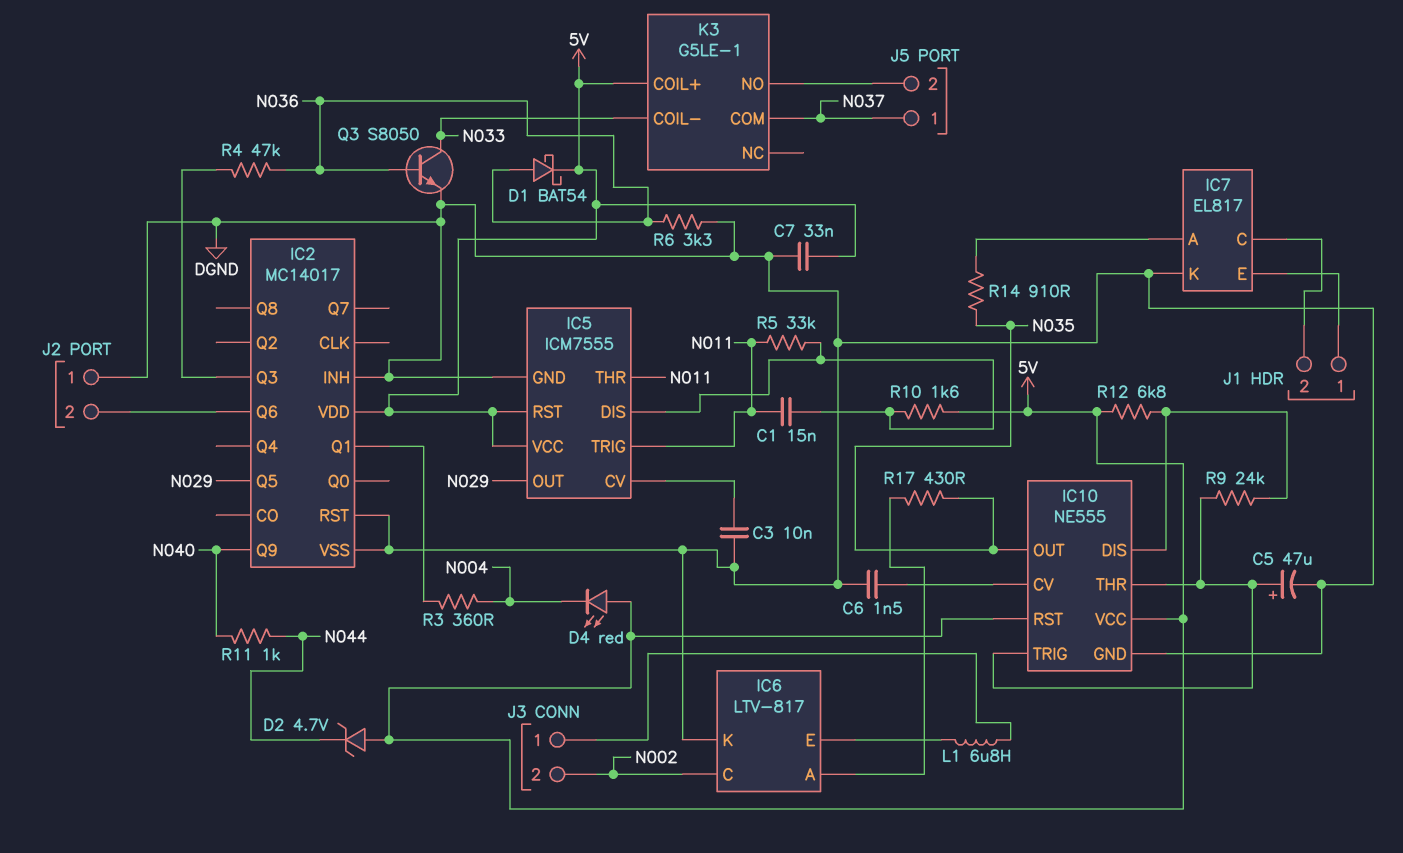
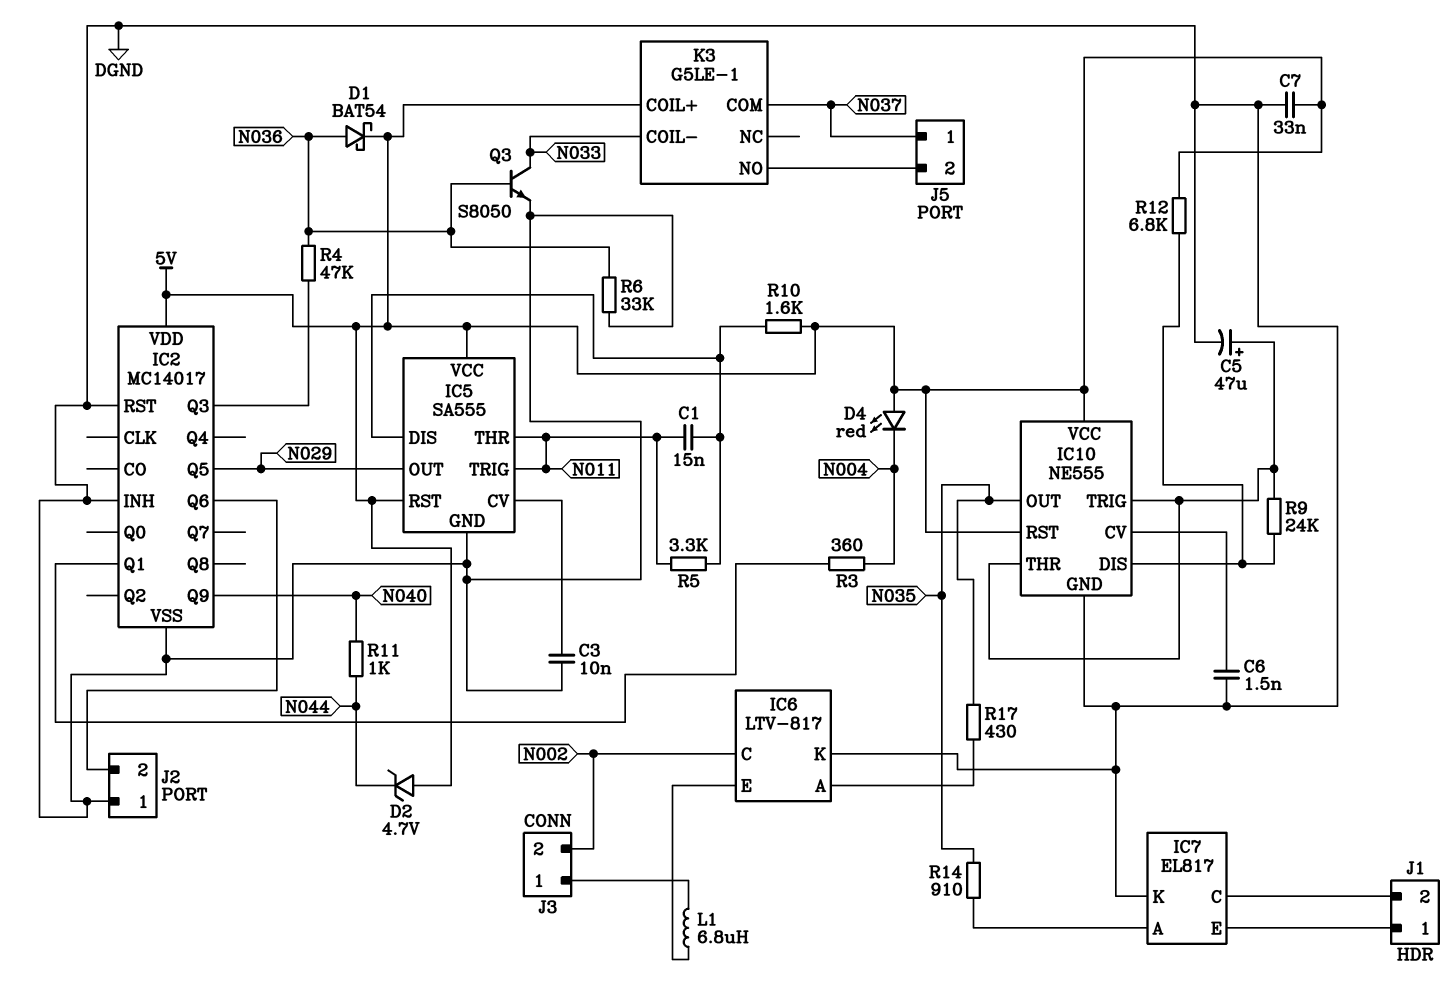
IC5: ICM7555 -> SA555
R5: 33k (IC5/DIS, N011) -> 3.3k (IC5/DIS, N011)
R6: 3.3k (DGND, N036) -> 33k (DGND, N036)

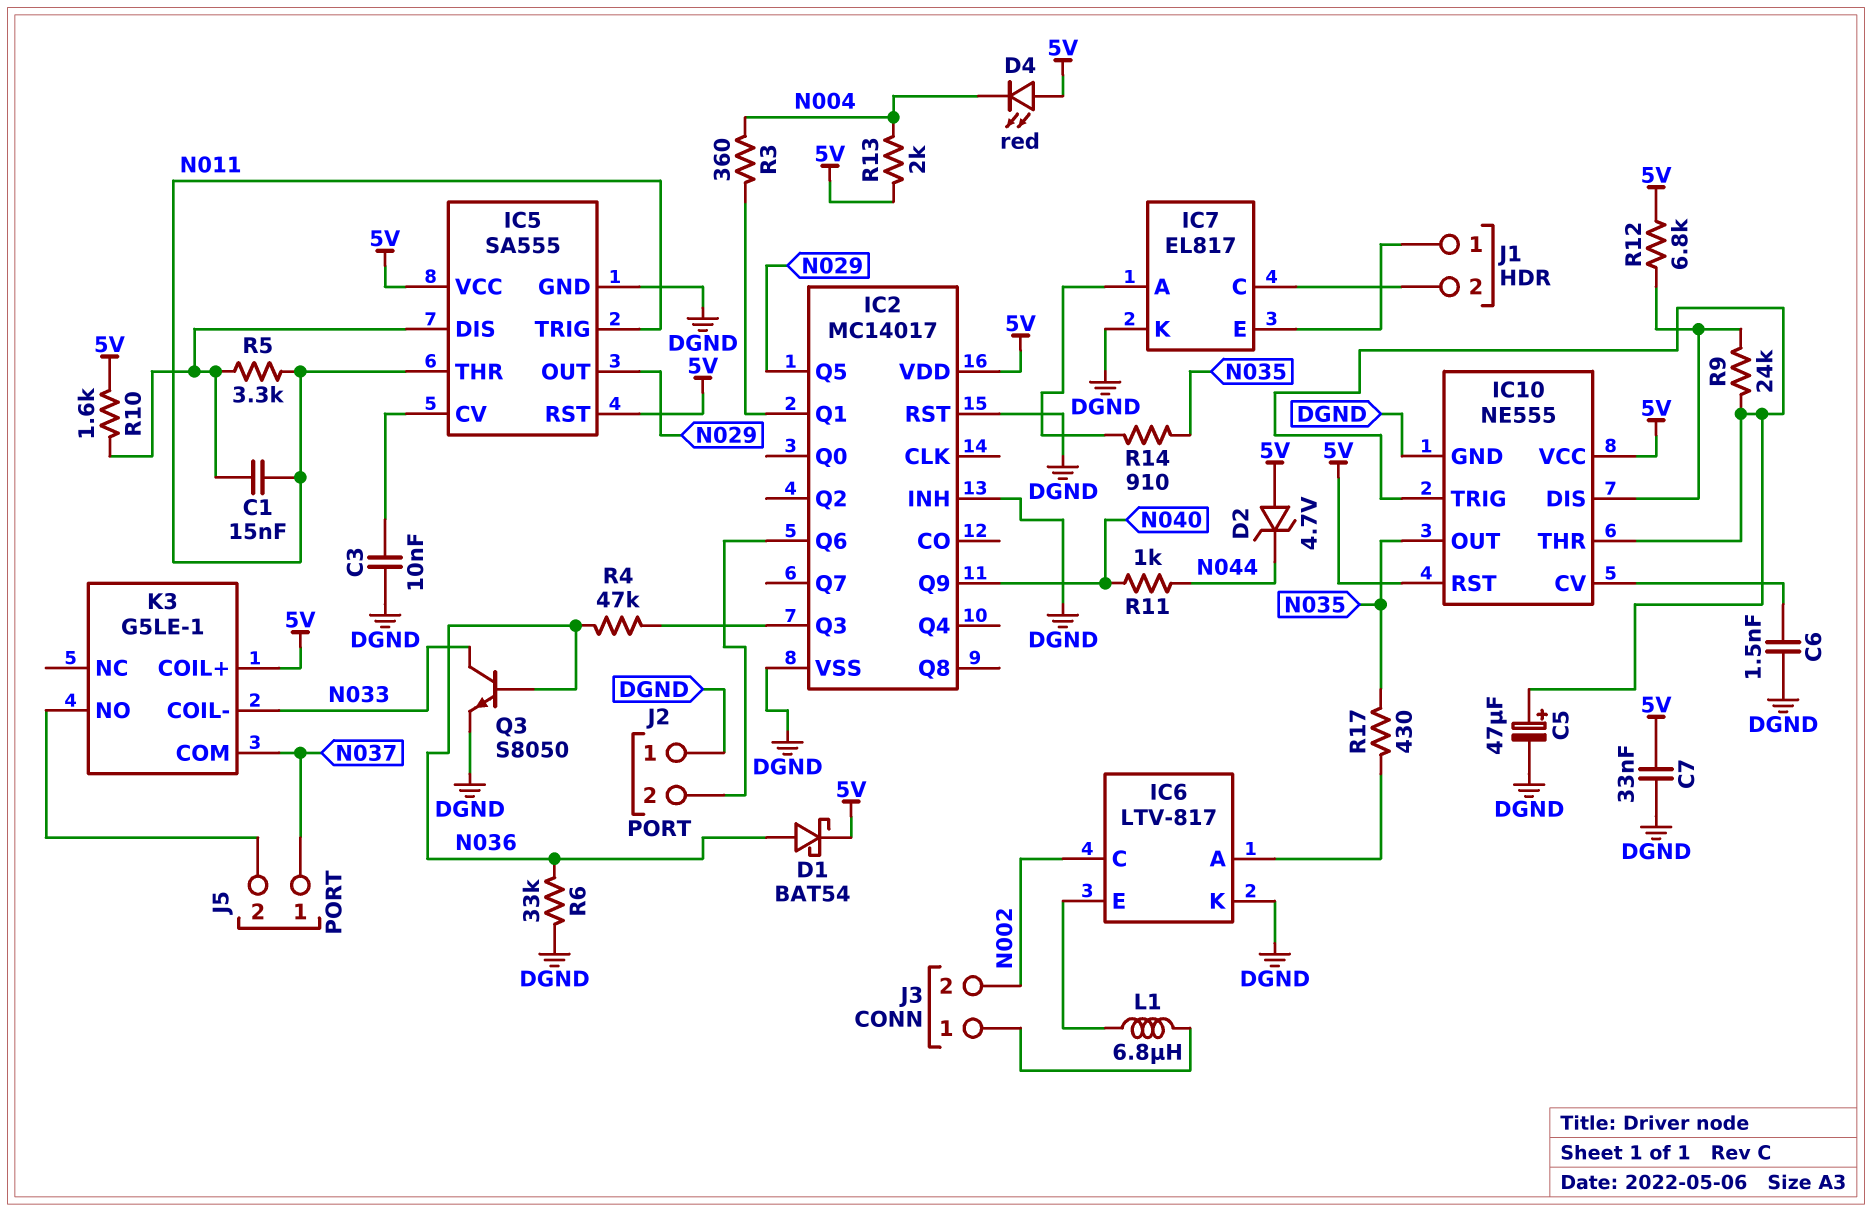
R13: none -> 2k (5V, N004)

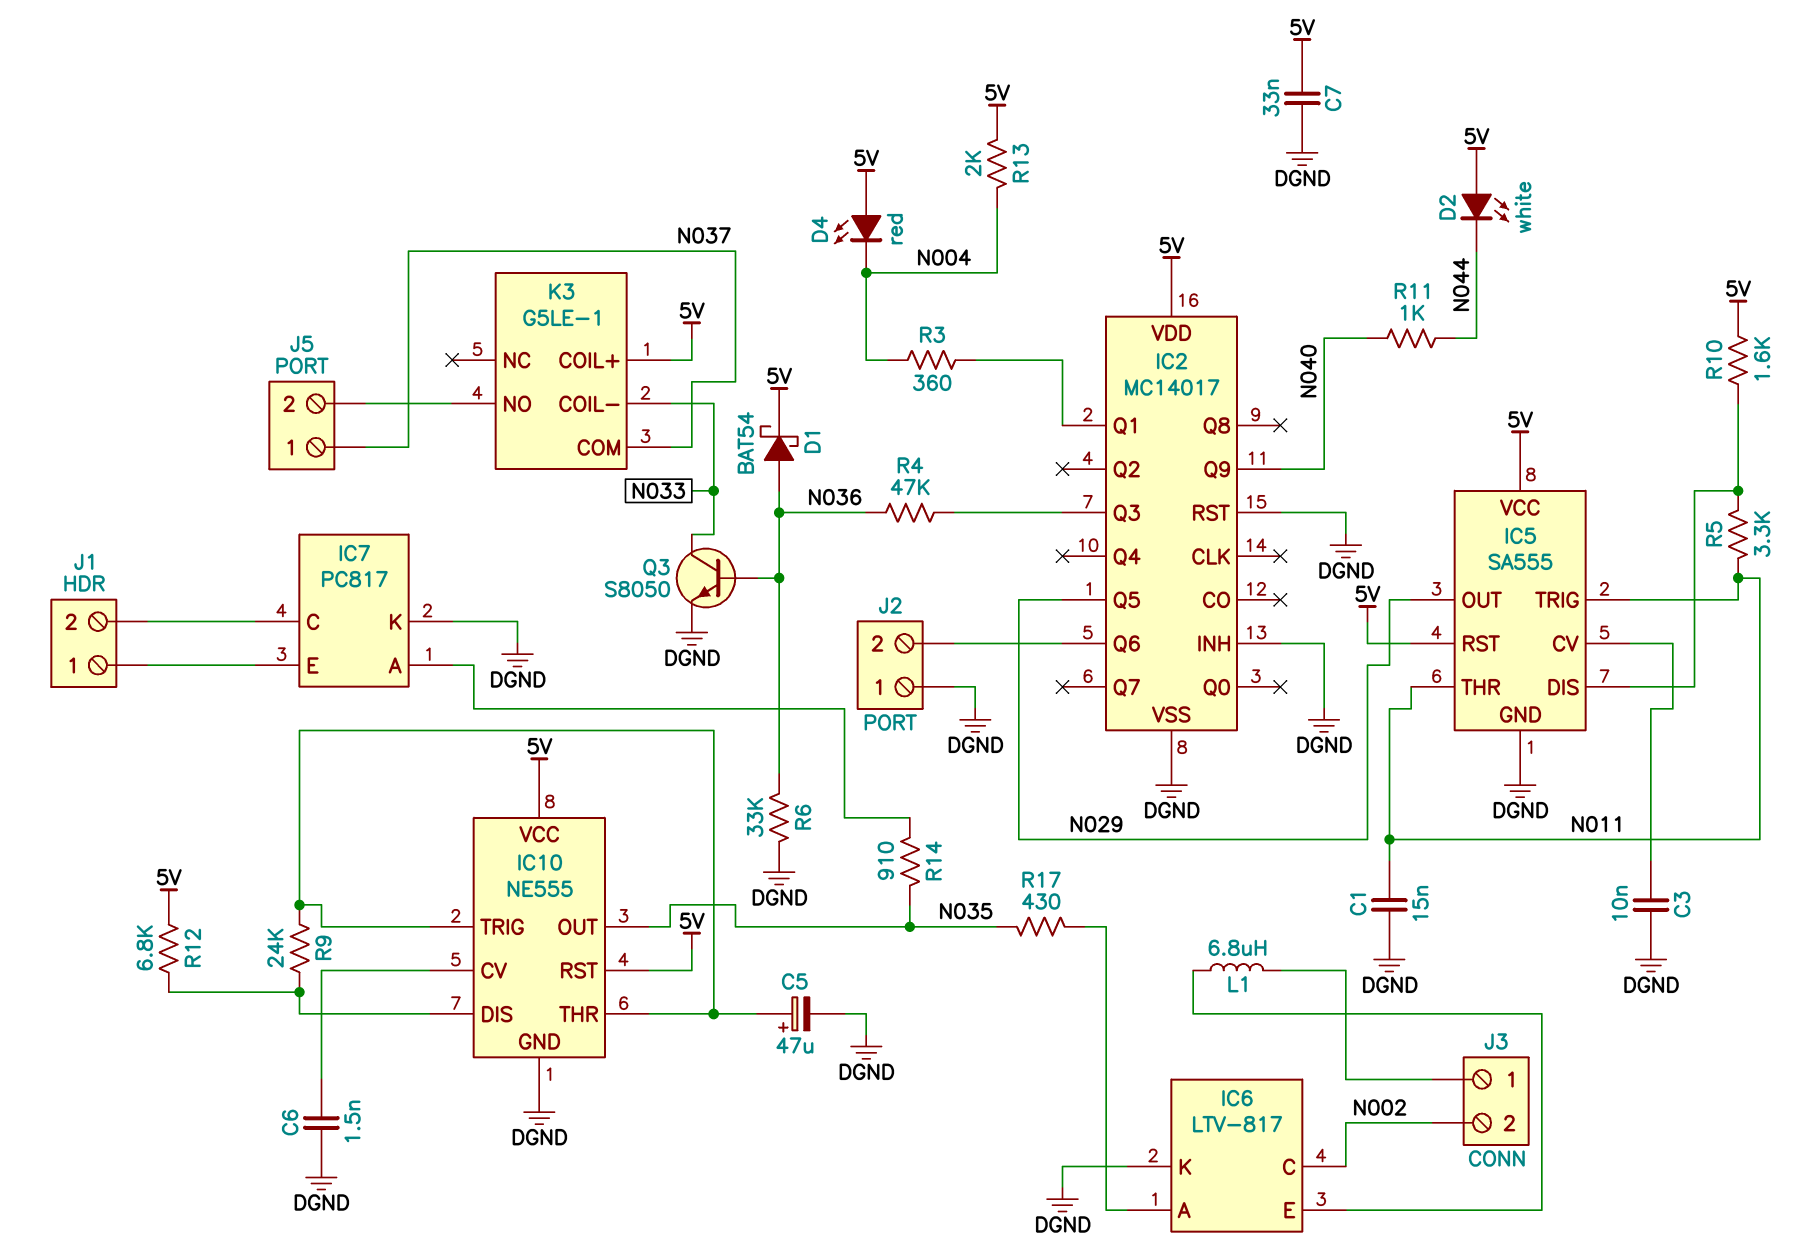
C1: 15nF (IC5/DIS, N011) -> 15nF (DGND, N011)
D2: zener 4.7V (A 5V, K N044) -> LED white (A 5V, K N044)
IC7: EL817 -> PC817

